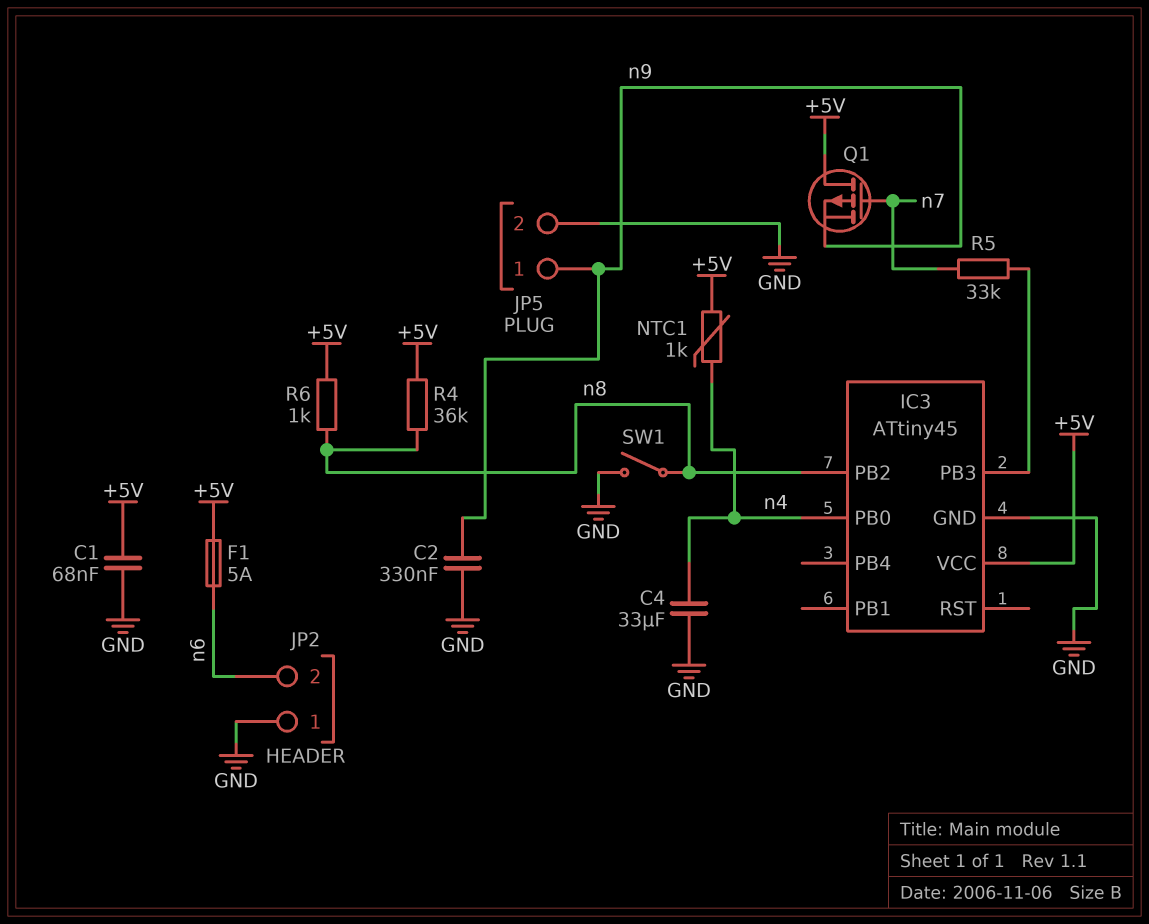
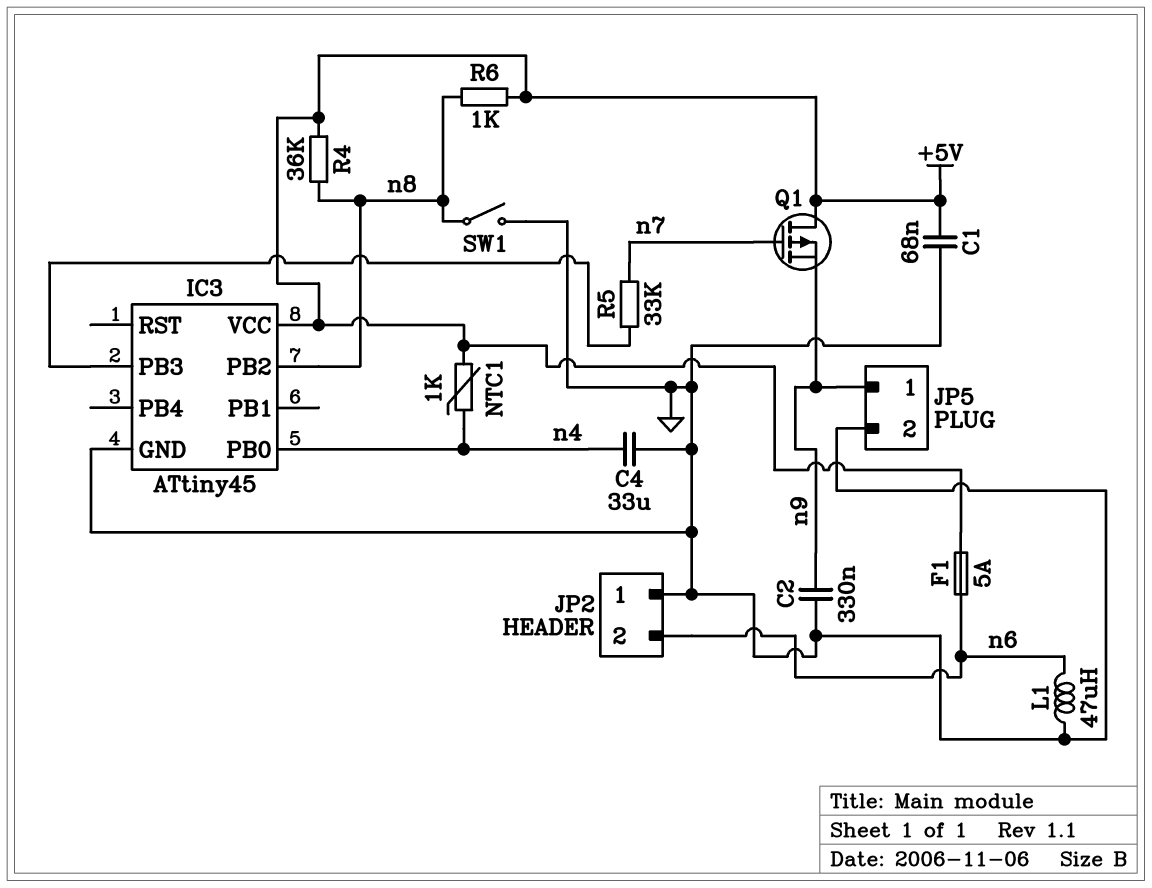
L1: none -> 47uH (GND, n6)

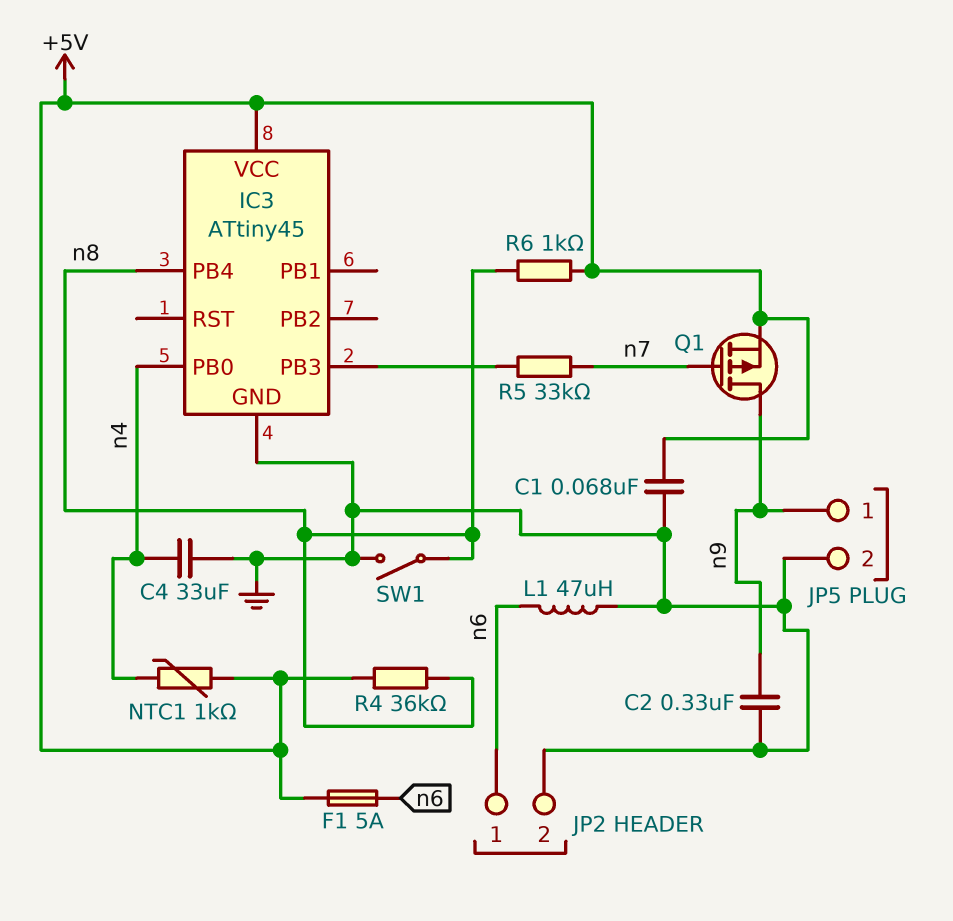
IC3 pin PB2: n8 -> none
IC3 pin PB4: none -> n8
JP2 pin 1: GND -> n6
JP2 pin 2: n6 -> GND
Q1: PMOS (G n7, D +5V, S n9) -> PMOS (G n7, D n9, S +5V)

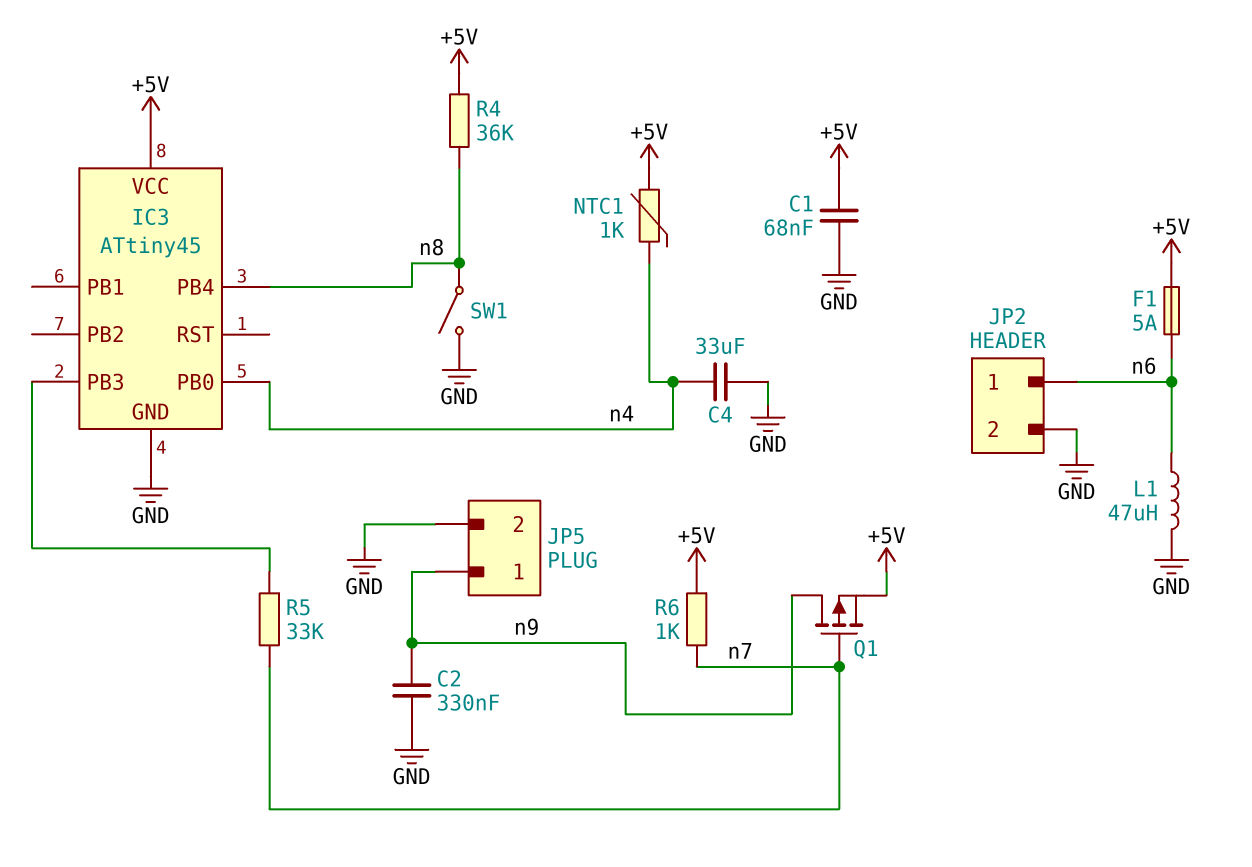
R6: 1k (+5V, n8) -> 1k (+5V, n7)

